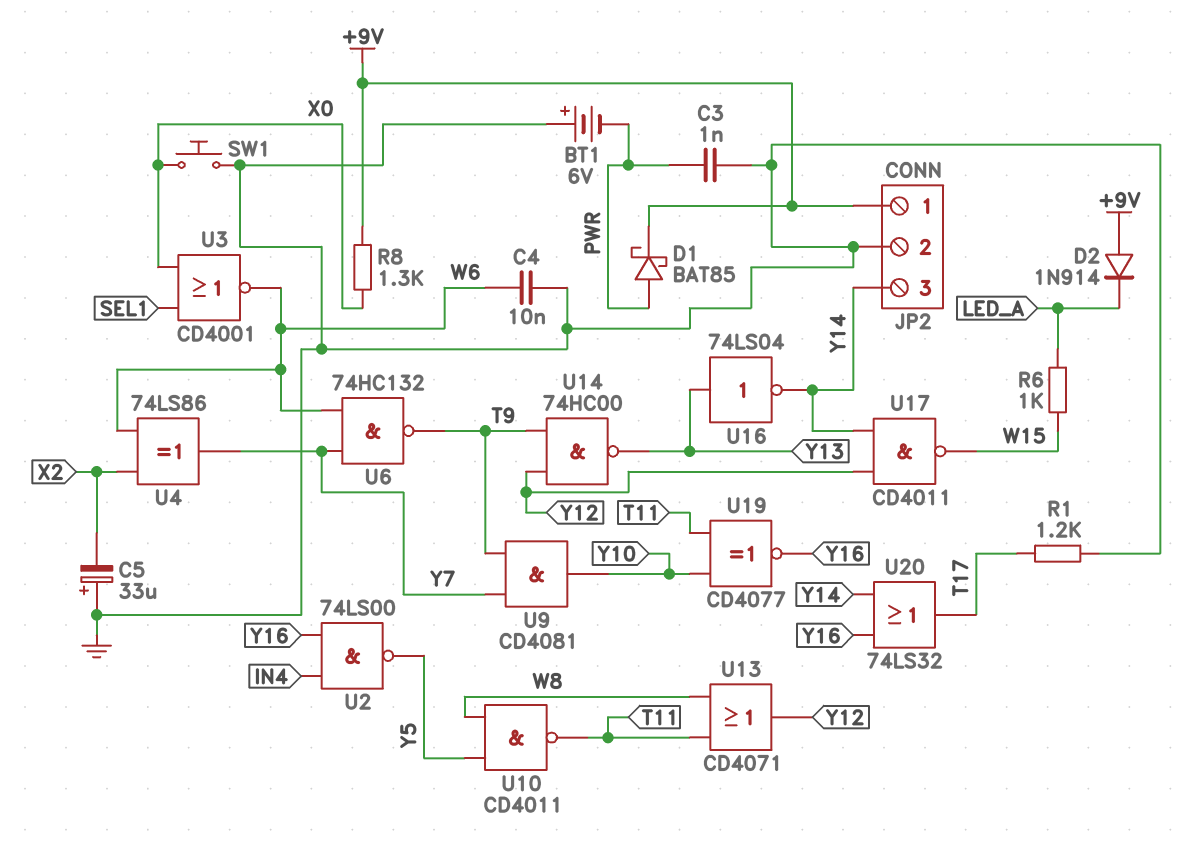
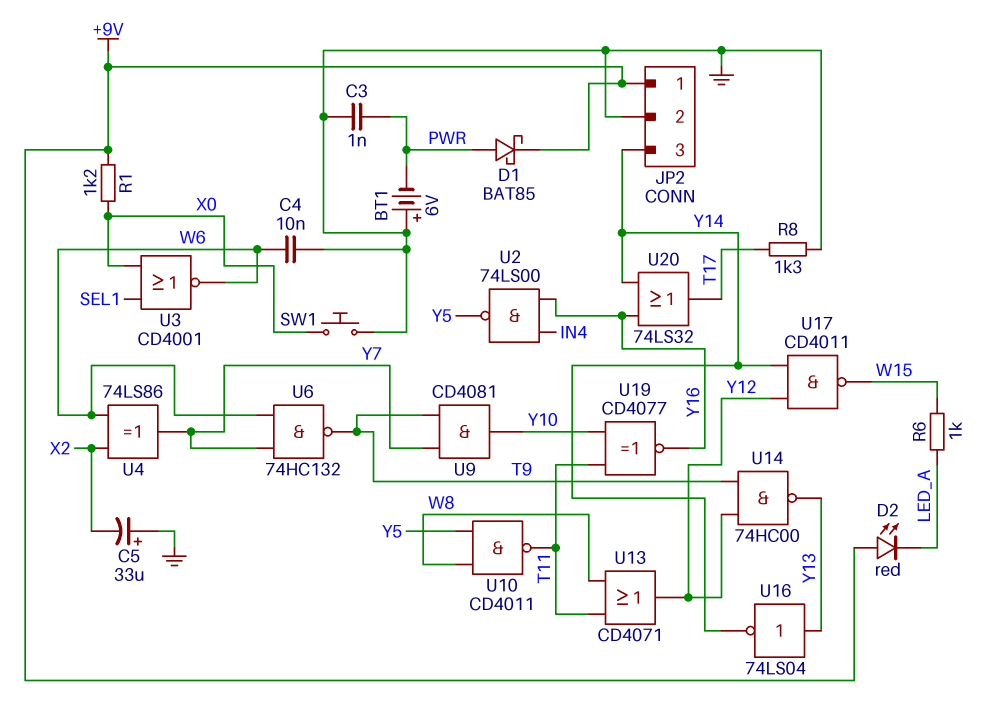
D2: diode 1N914 (A +9V, K LED_A) -> LED red (A +9V, K LED_A)
R1: 1.2k (GND, T17) -> 1.2k (+9V, X0)
R8: 1.3k (+9V, X0) -> 1.3k (GND, T17)

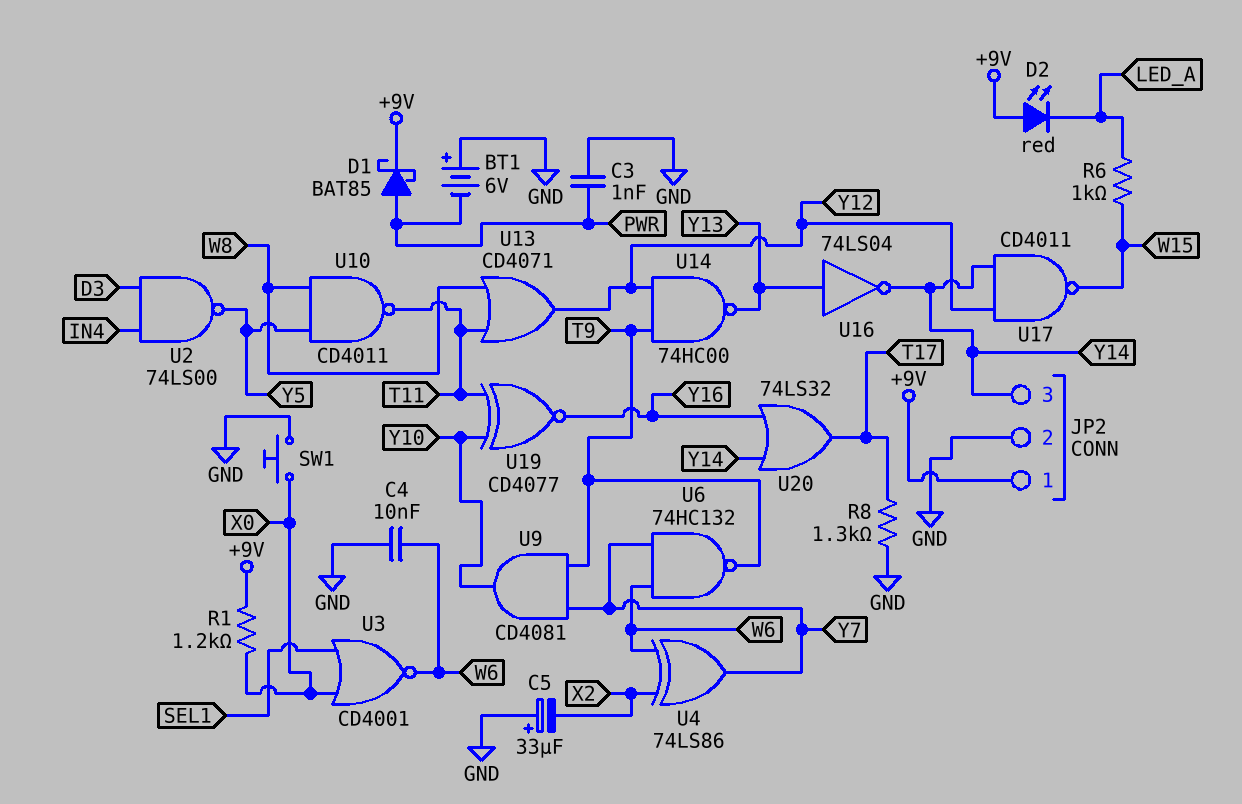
U2: NAND 74LS00 (in IN4, in Y16, out Y5) -> NAND 74LS00 (in D3, in IN4, out Y5)

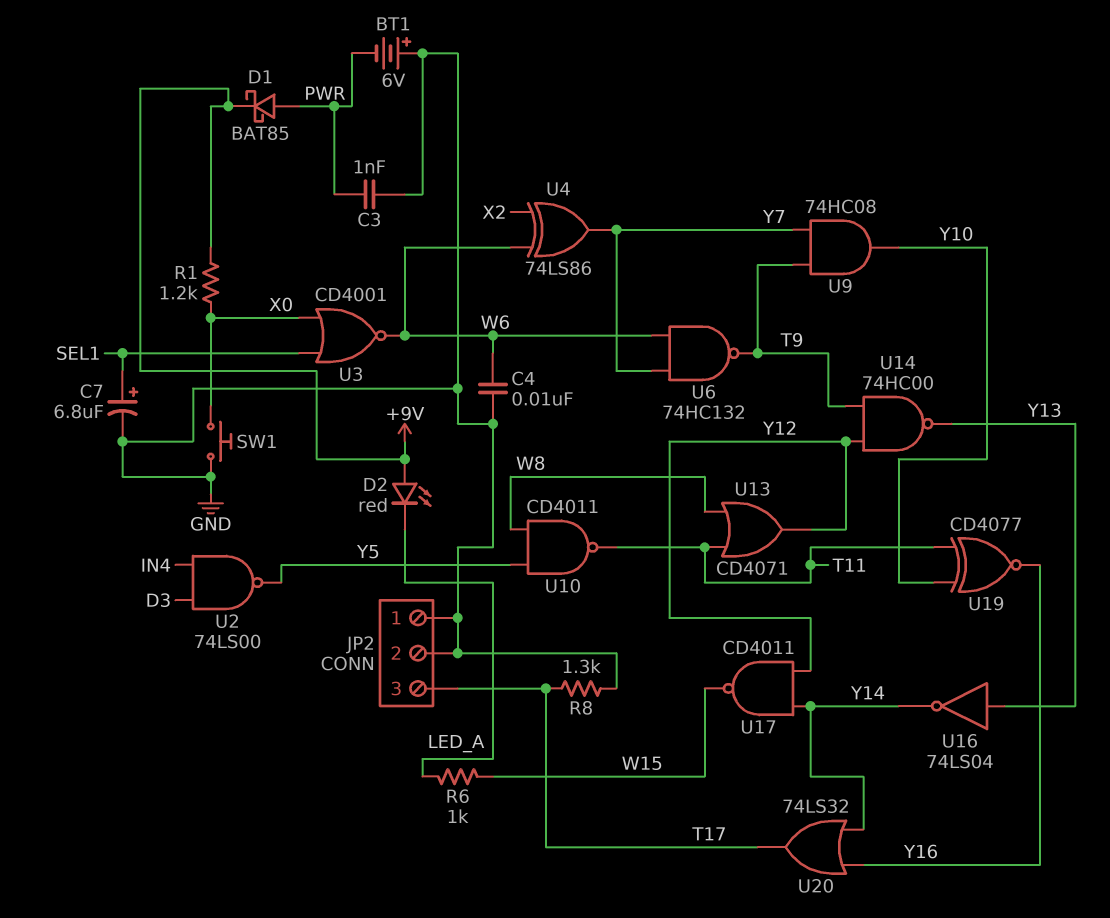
C5: 33uF (plus GND, minus X2) -> none
C7: none -> 6.8uF (plus SEL1, minus GND)
JP2 pin 1: +9V -> GND
JP2 pin 3: Y14 -> T17
U9: AND CD4081 (in T9, in Y7, out Y10) -> AND 74HC08 (in T9, in Y7, out Y10)

